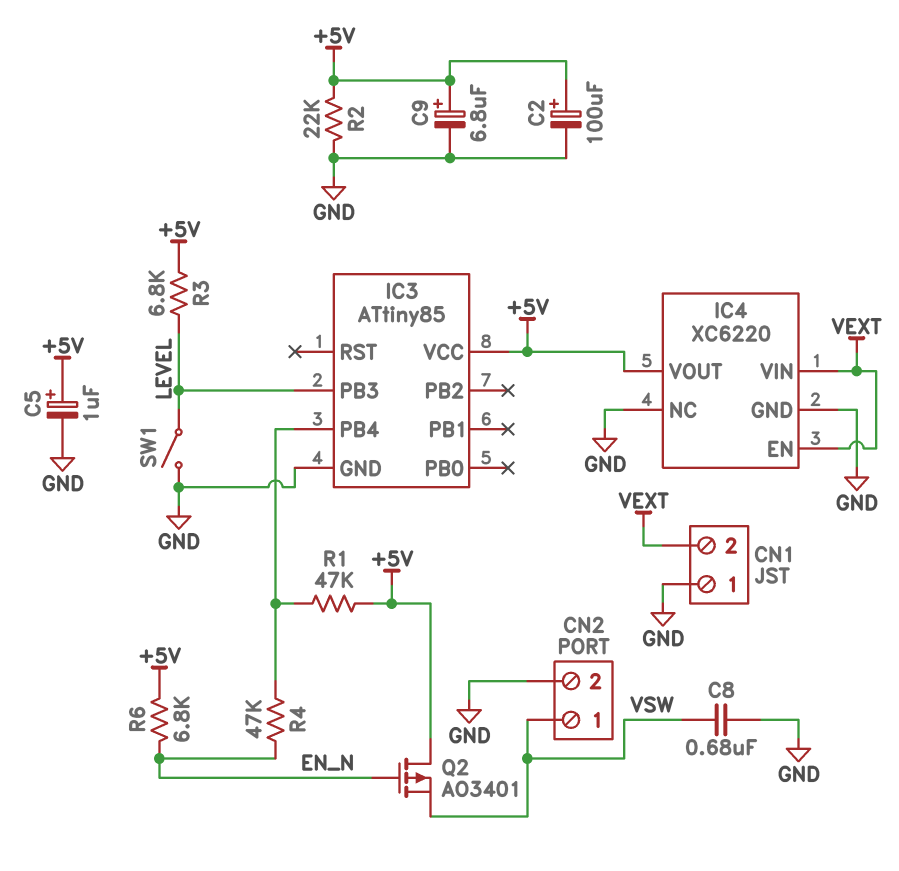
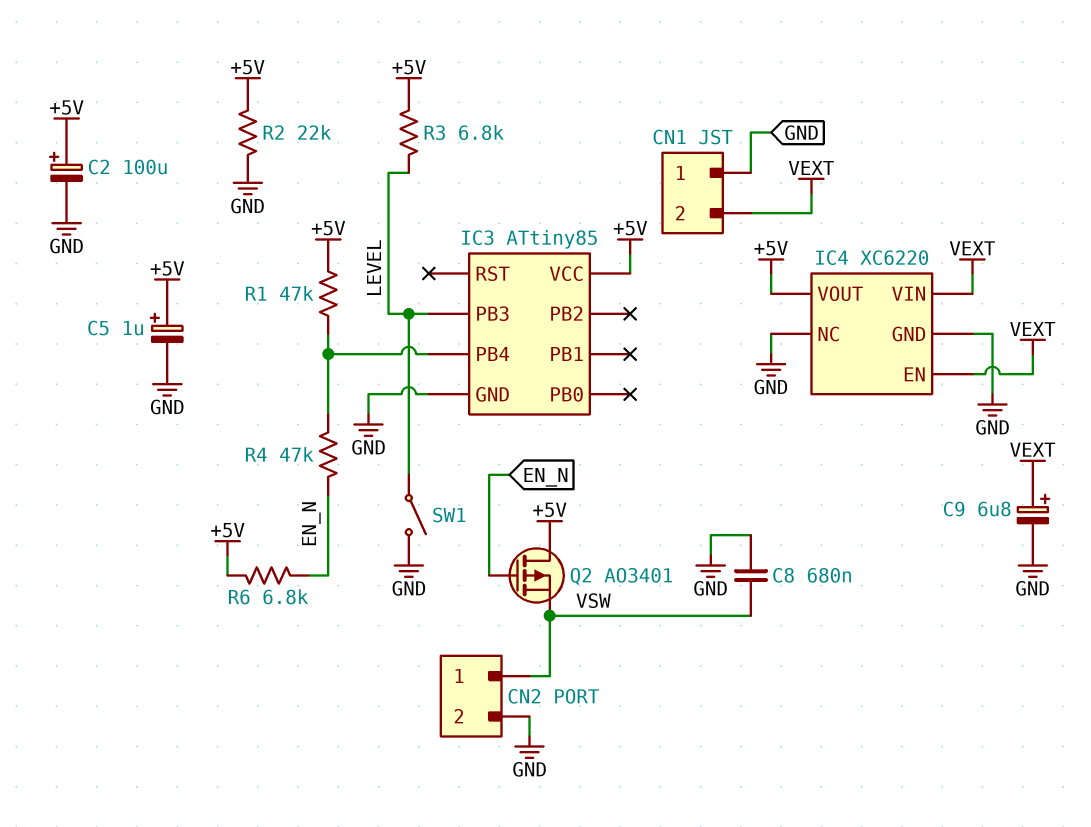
C9: 6.8uF (plus +5V, minus GND) -> 6.8uF (plus VEXT, minus GND)

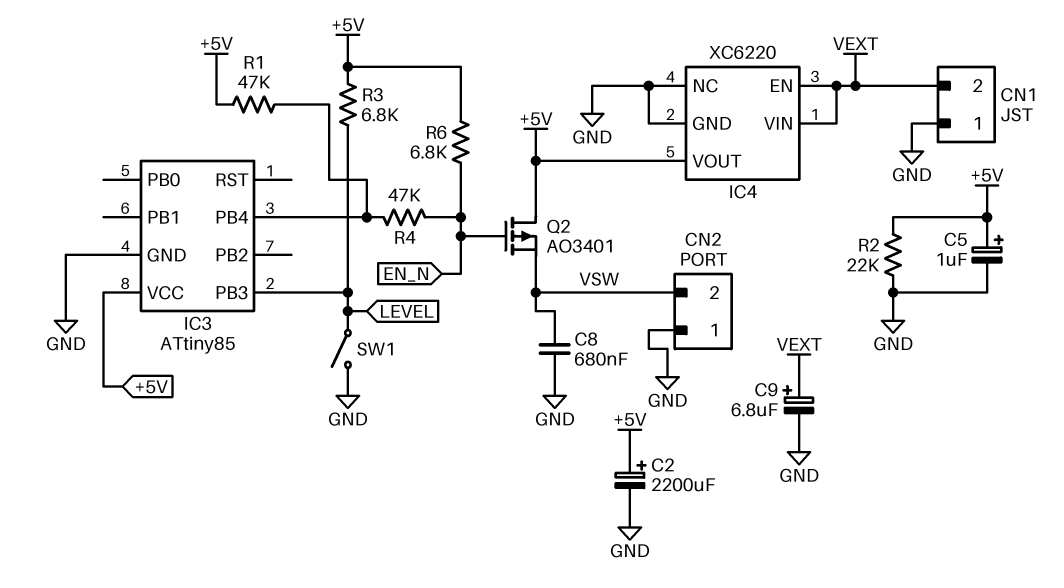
C2: 100uF (plus +5V, minus GND) -> 2200uF (plus +5V, minus GND)
CN2 pin 1: VSW -> GND
CN2 pin 2: GND -> VSW

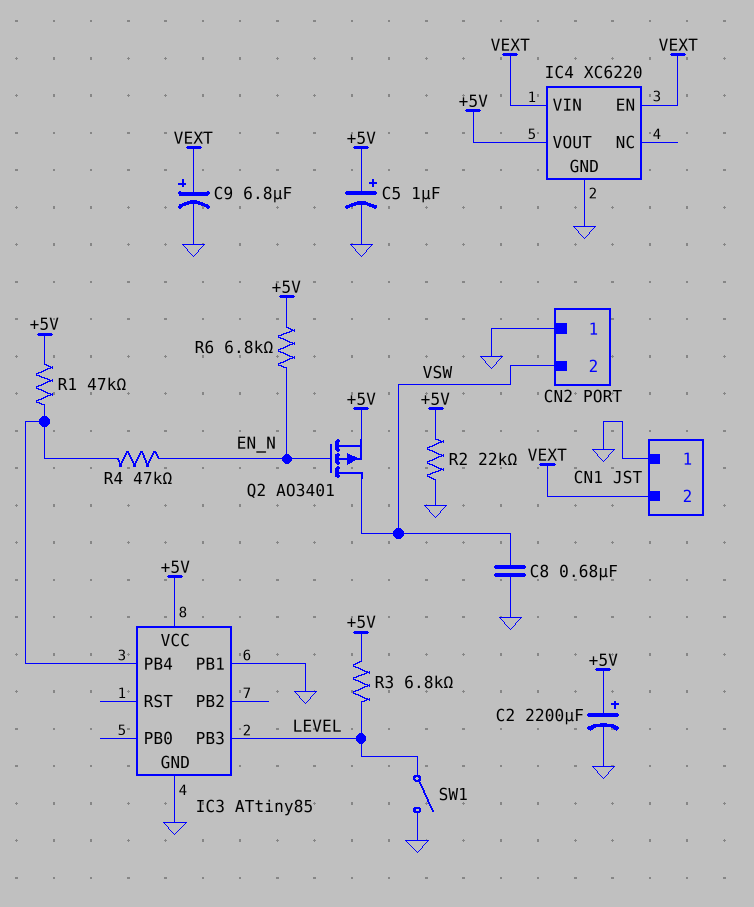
IC3 pin PB1: none -> GND
IC4 pin NC: GND -> none
Q2: PMOS AO3401 (G EN_N, D +5V, S VSW) -> PMOS AO3401 (G EN_N, D VSW, S +5V)

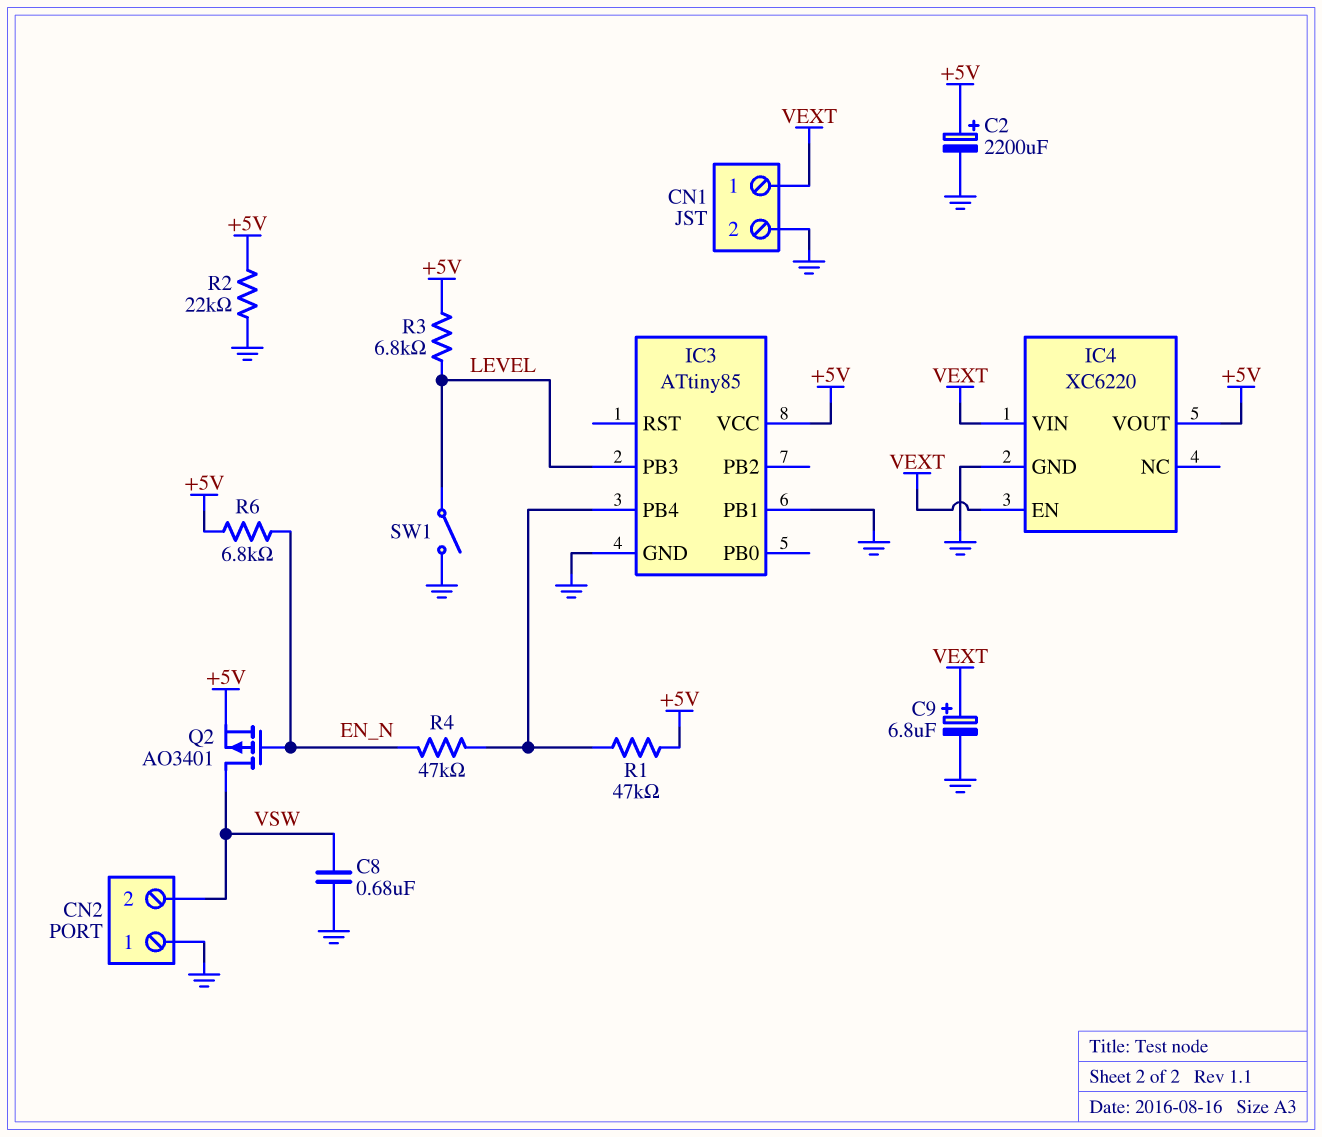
C5: 1uF (plus +5V, minus GND) -> none
CN1 pin 1: GND -> VEXT
CN1 pin 2: VEXT -> GND

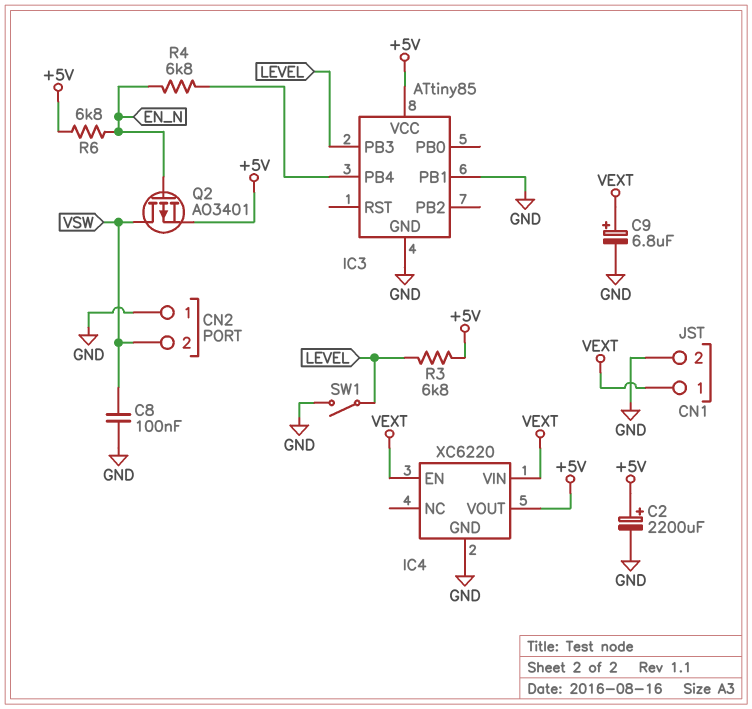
C8: 680nF (GND, VSW) -> 100nF (GND, VSW)
R1: 47k (+5V, IC3/PB4) -> none
R2: 22k (+5V, GND) -> none
R4: 47k (EN_N, IC3/PB4) -> 6.8k (EN_N, IC3/PB4)

